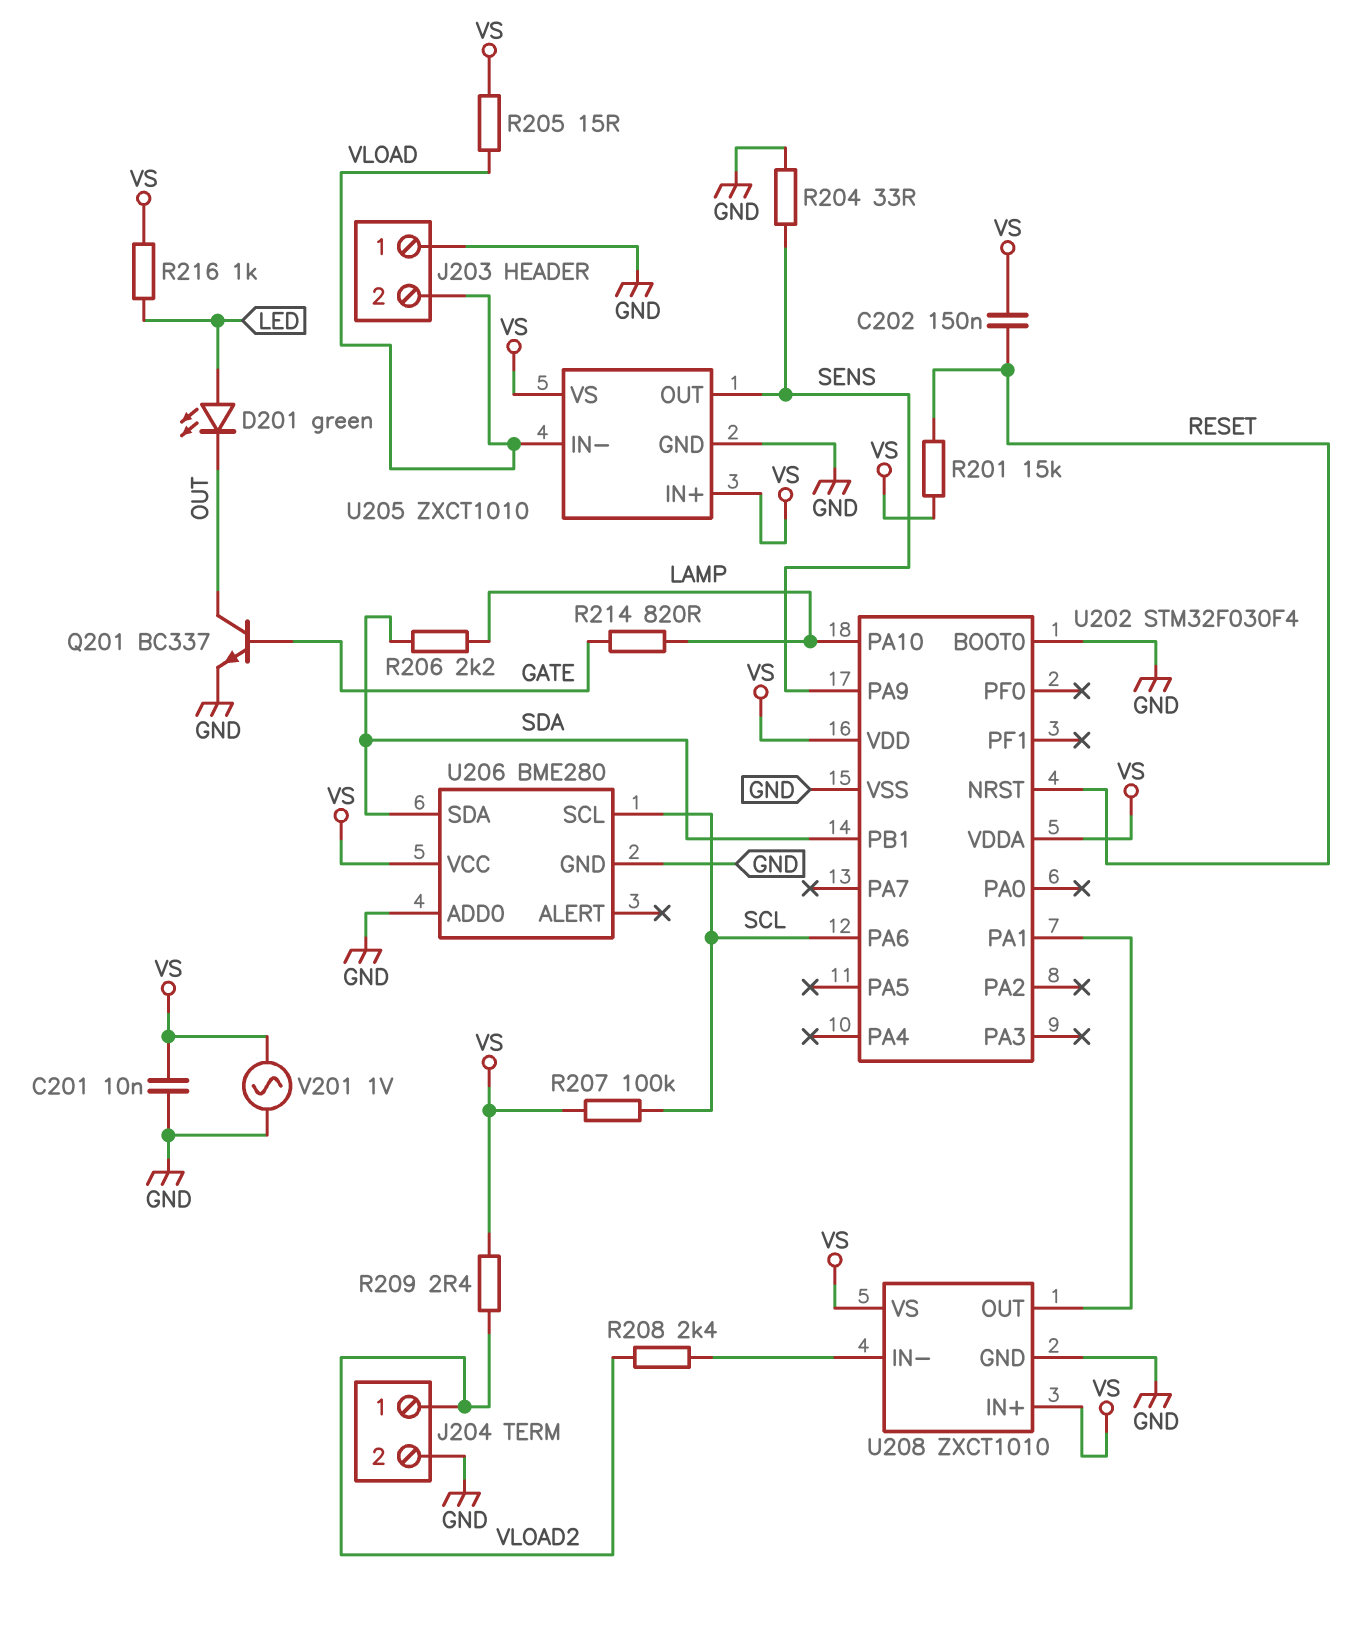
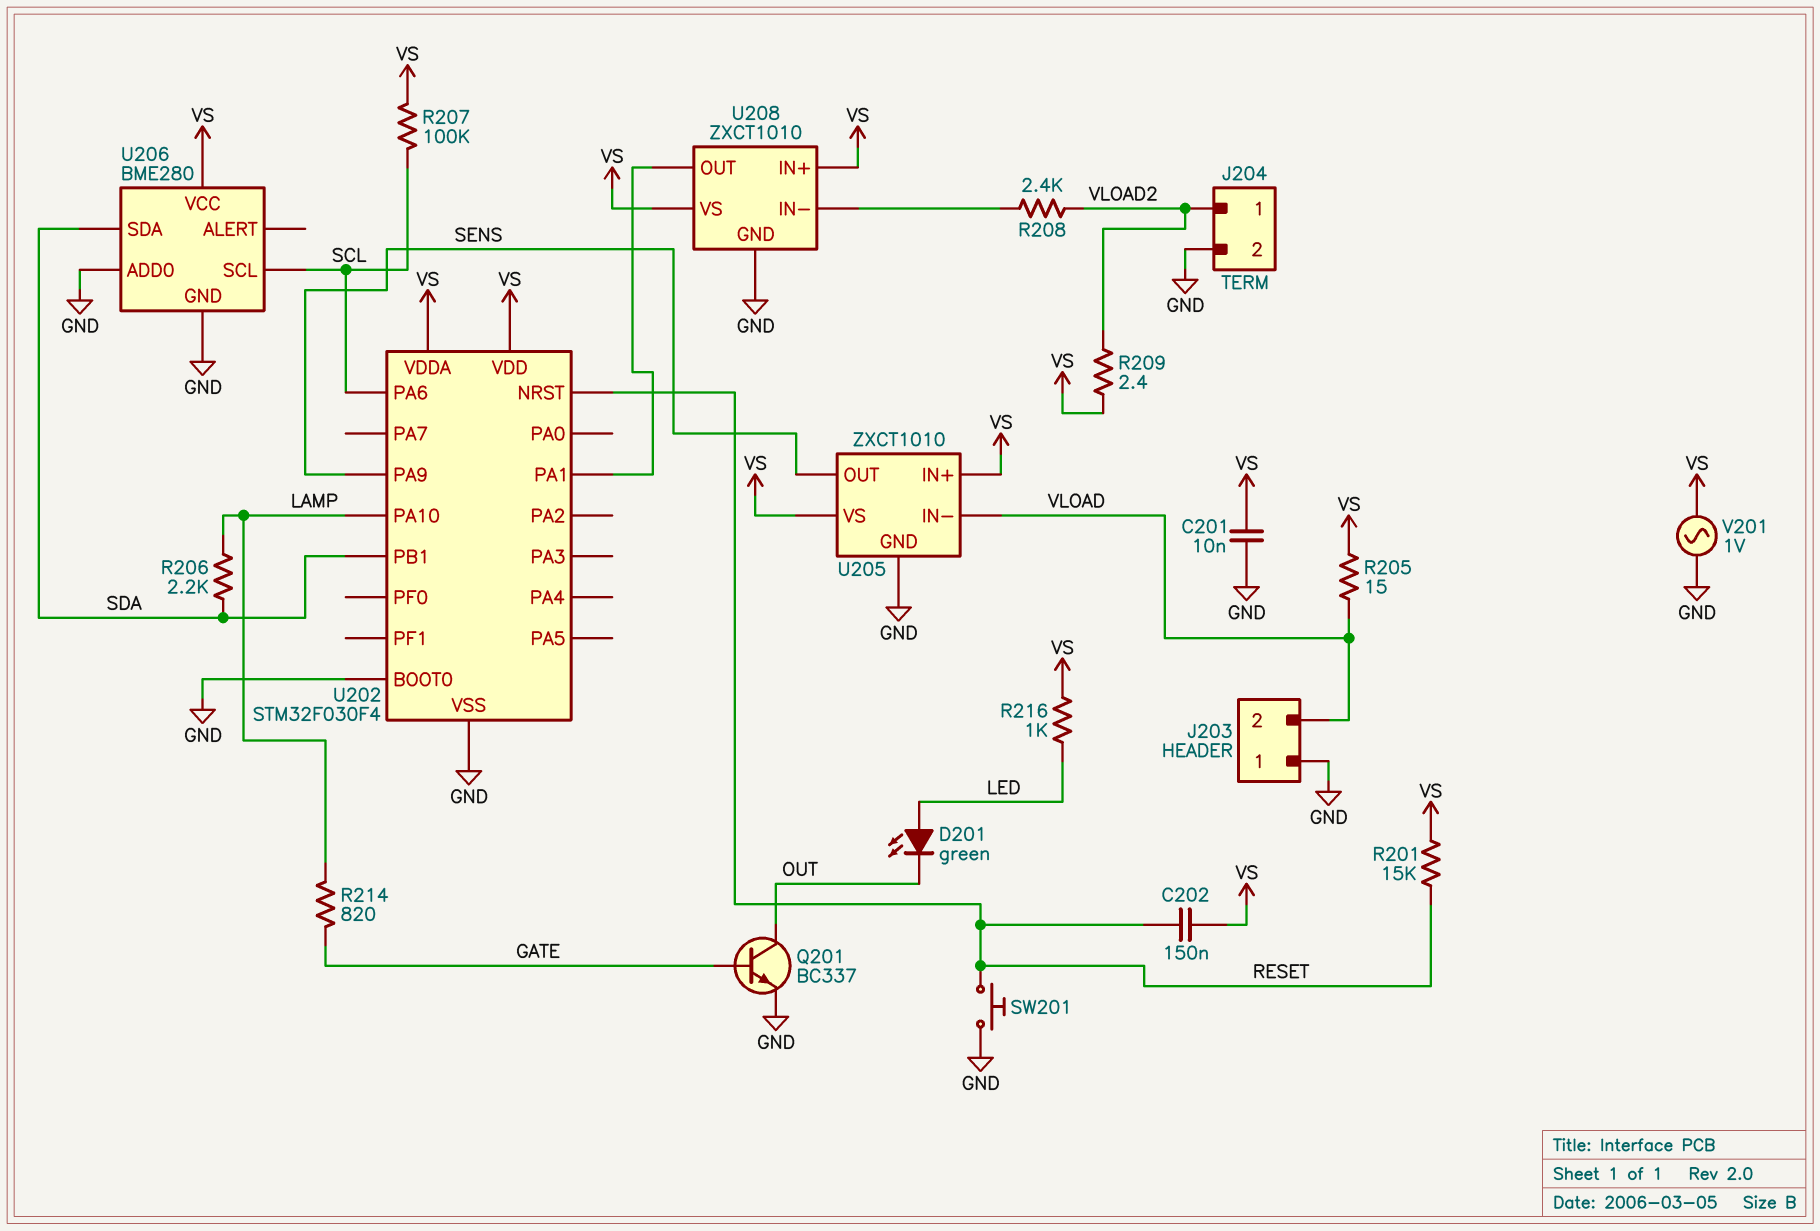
R204: 33 (GND, SENS) -> none
SW201: none -> button (GND, RESET)

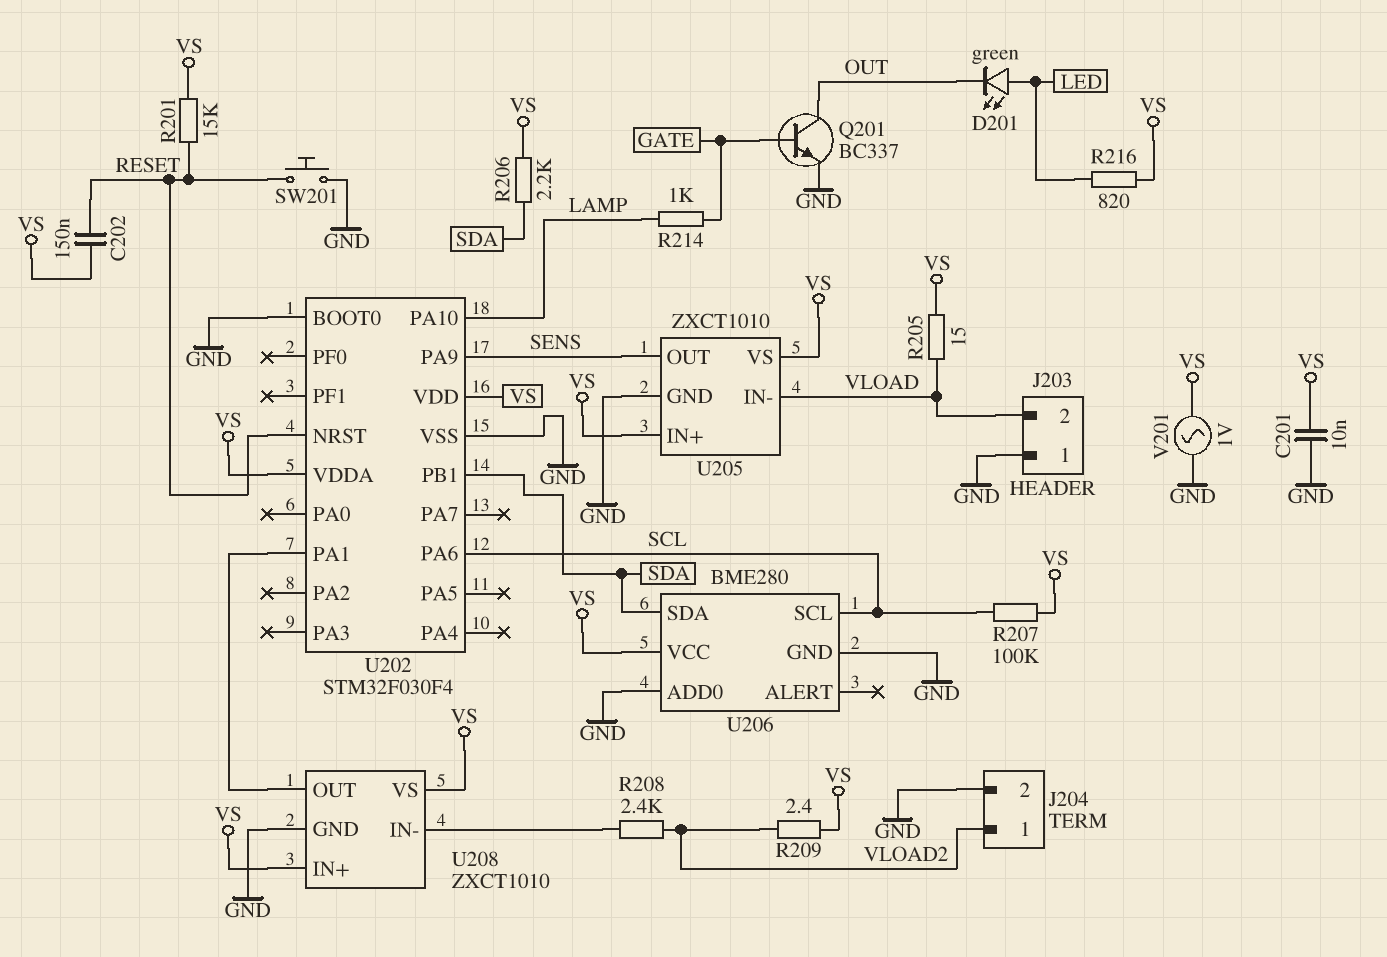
R206: 2.2k (LAMP, SDA) -> 2.2k (SDA, VS)
R214: 820 (GATE, LAMP) -> 1k (GATE, LAMP)
R216: 1k (LED, VS) -> 820 (LED, VS)

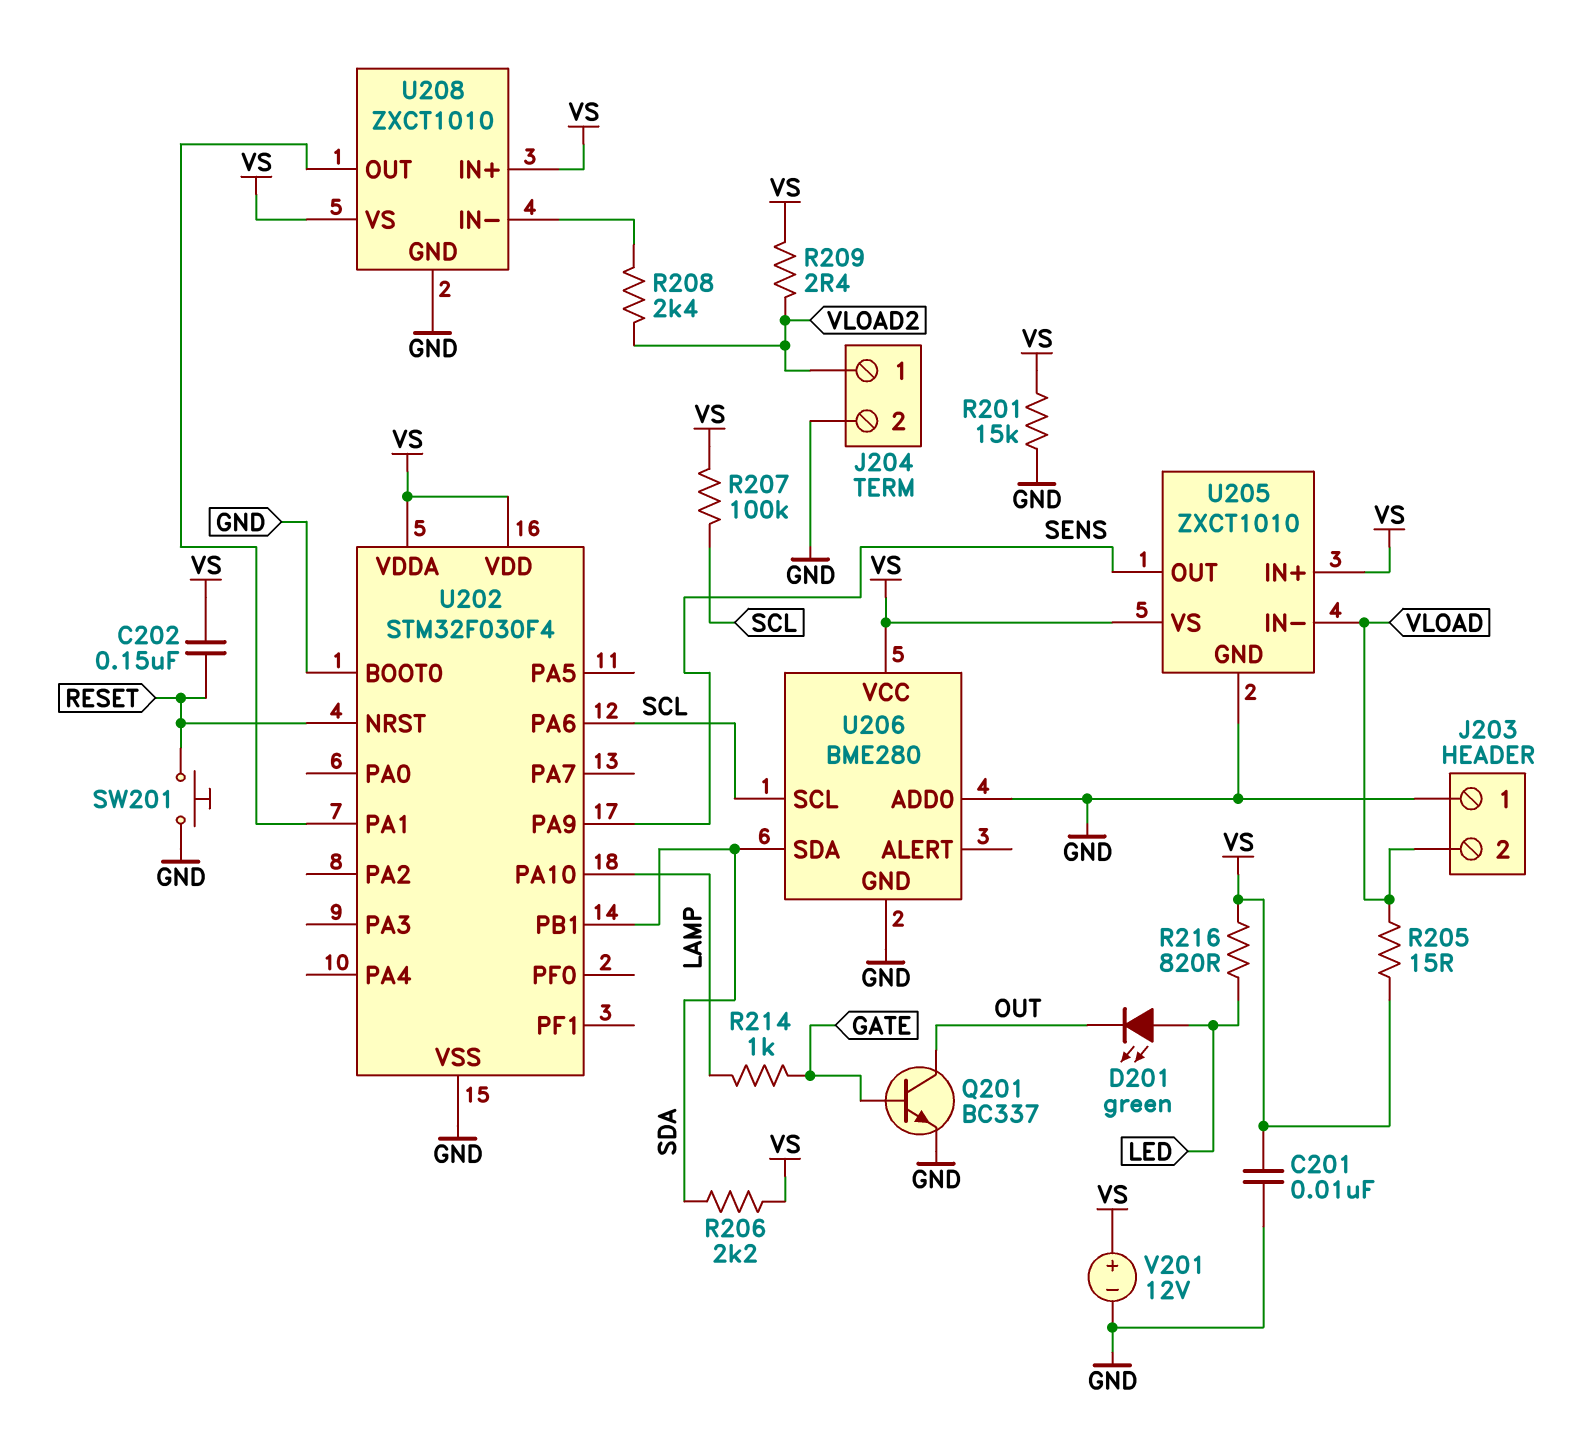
R201: 15k (RESET, VS) -> 15k (GND, VS)
V201: AC 1V (GND, VS) -> 12V (plus VS, minus GND)

